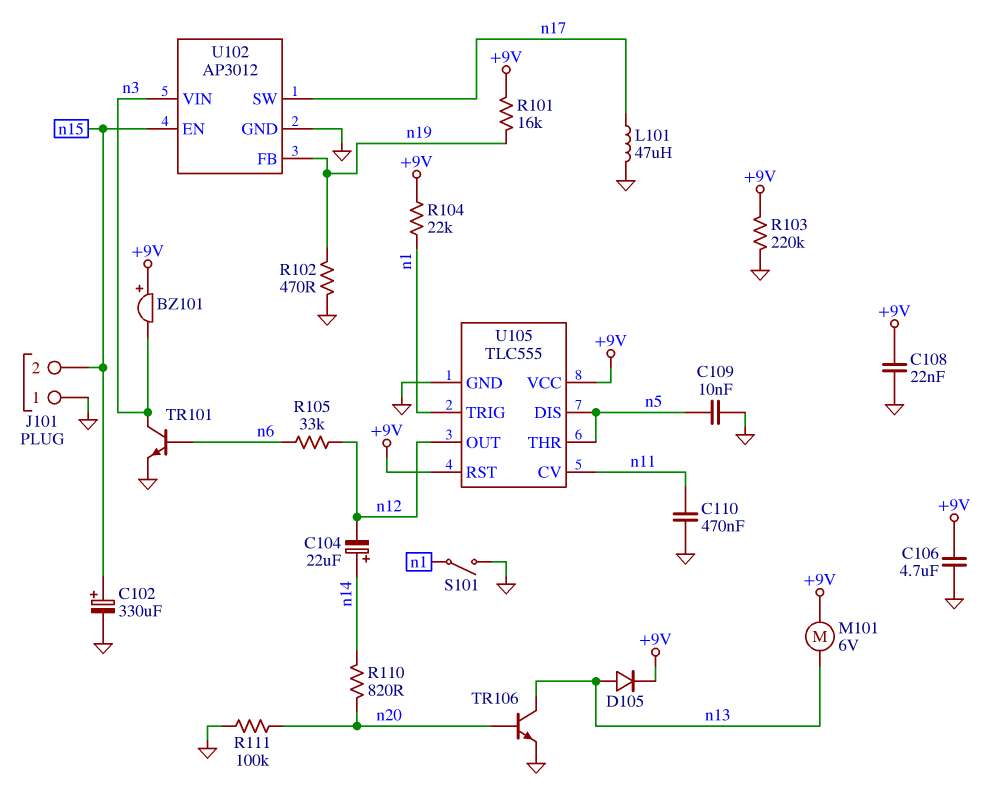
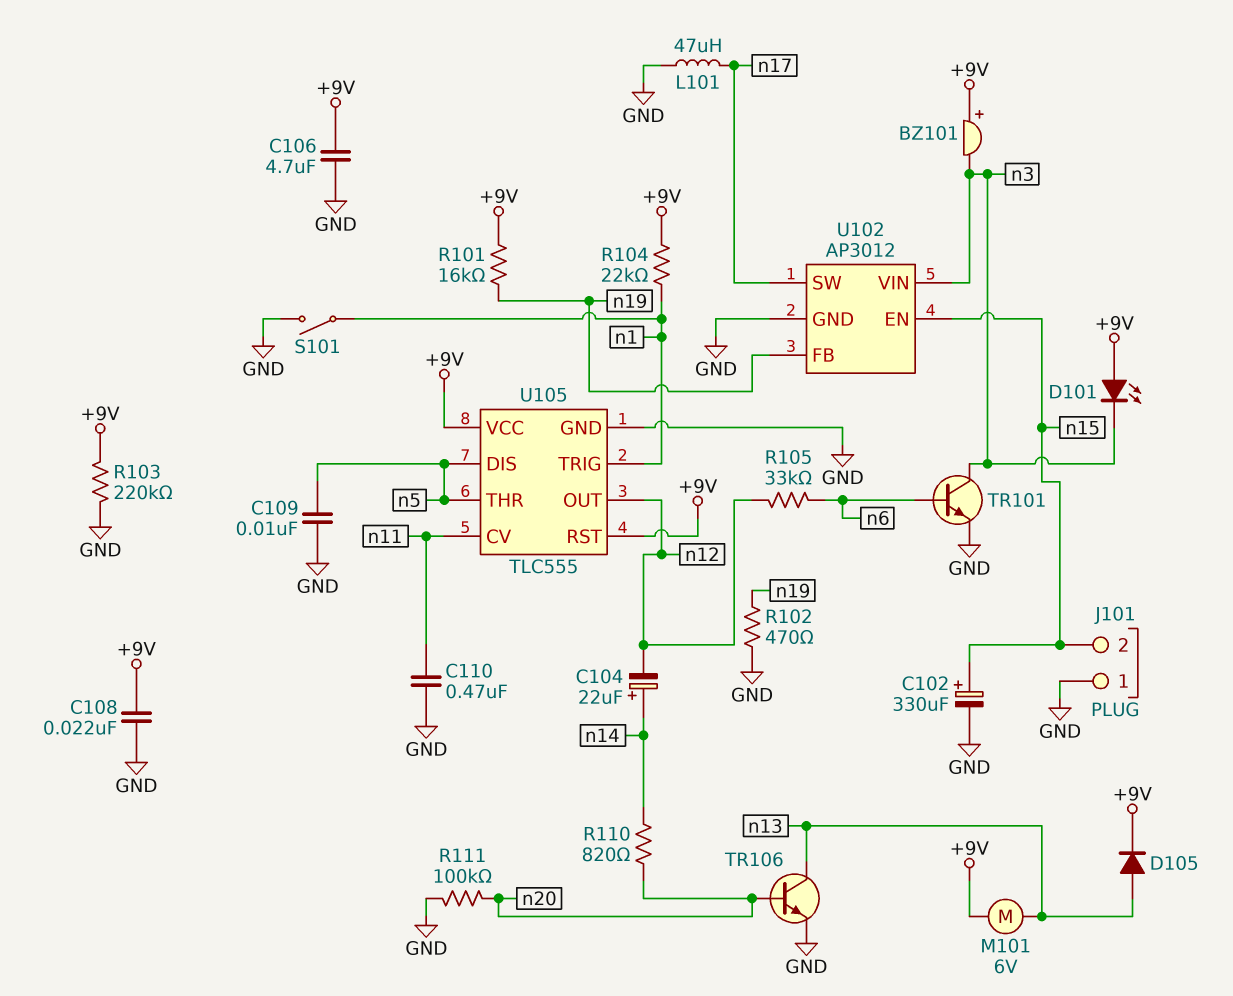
D101: none -> LED (A +9V, K n3)

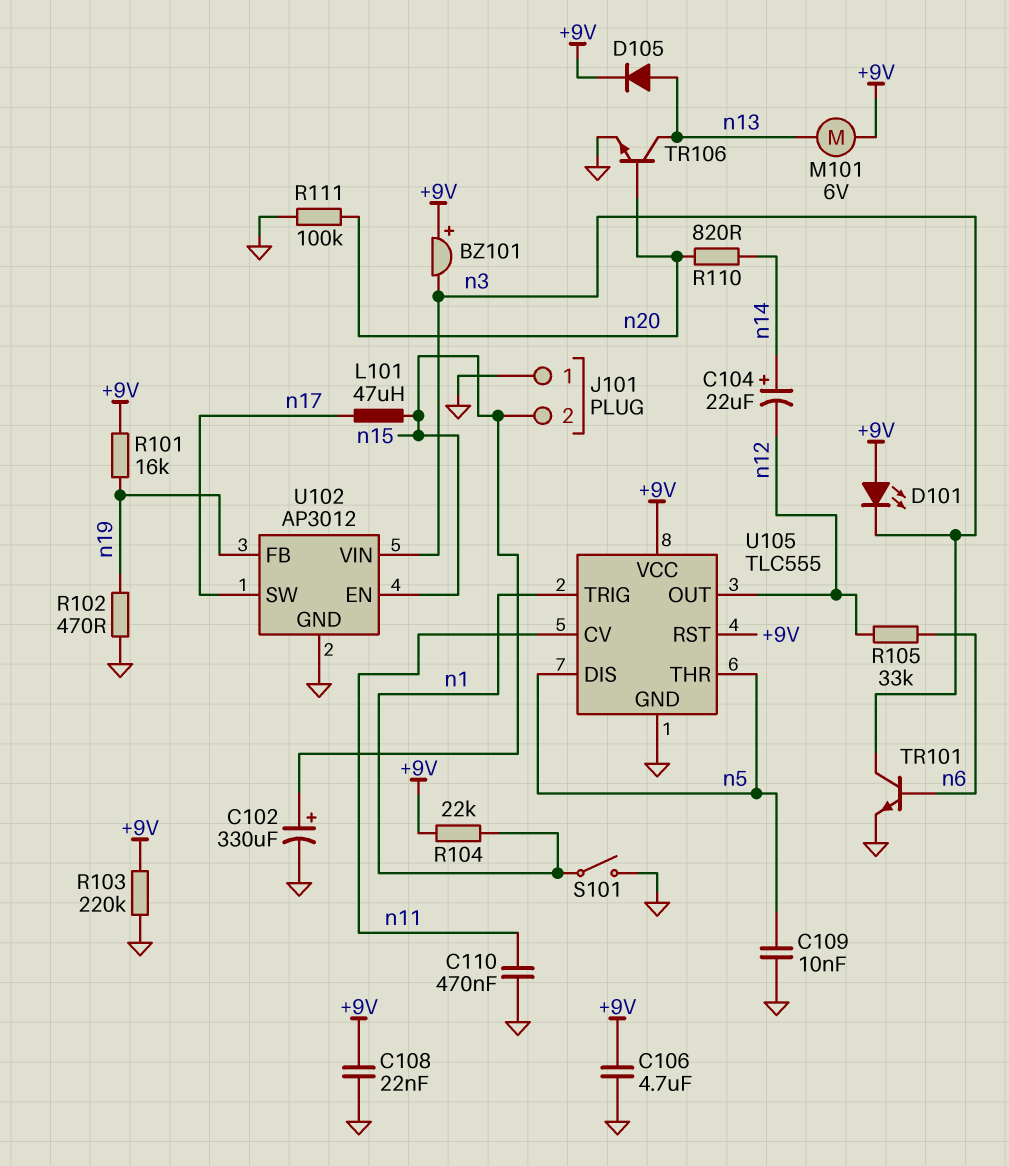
L101: 47uH (GND, n17) -> 47uH (n15, n17)

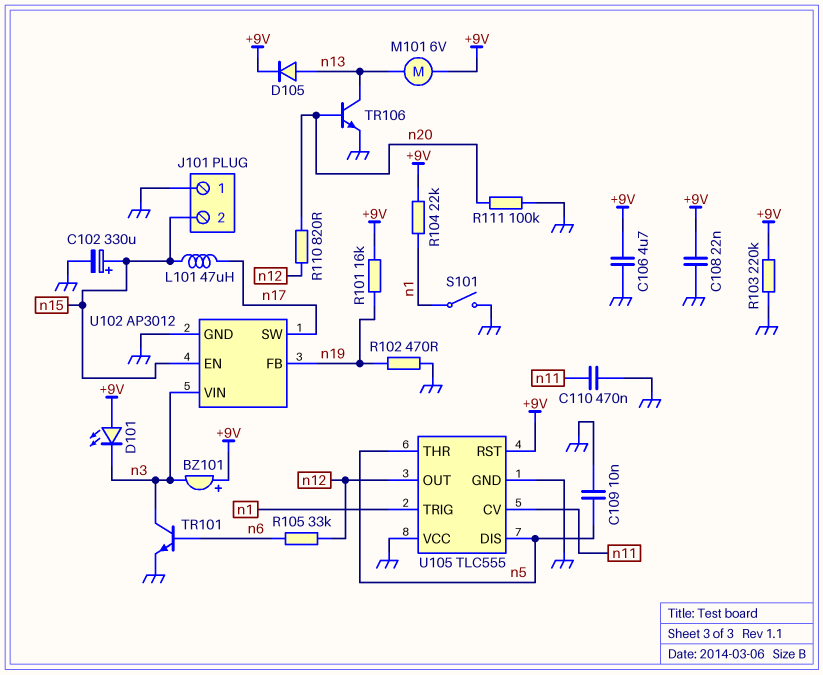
C104: 22uF (plus n14, minus n12) -> none
R110: 820 (n14, n20) -> 820 (n12, n20)
U105 pin VCC: +9V -> GND

